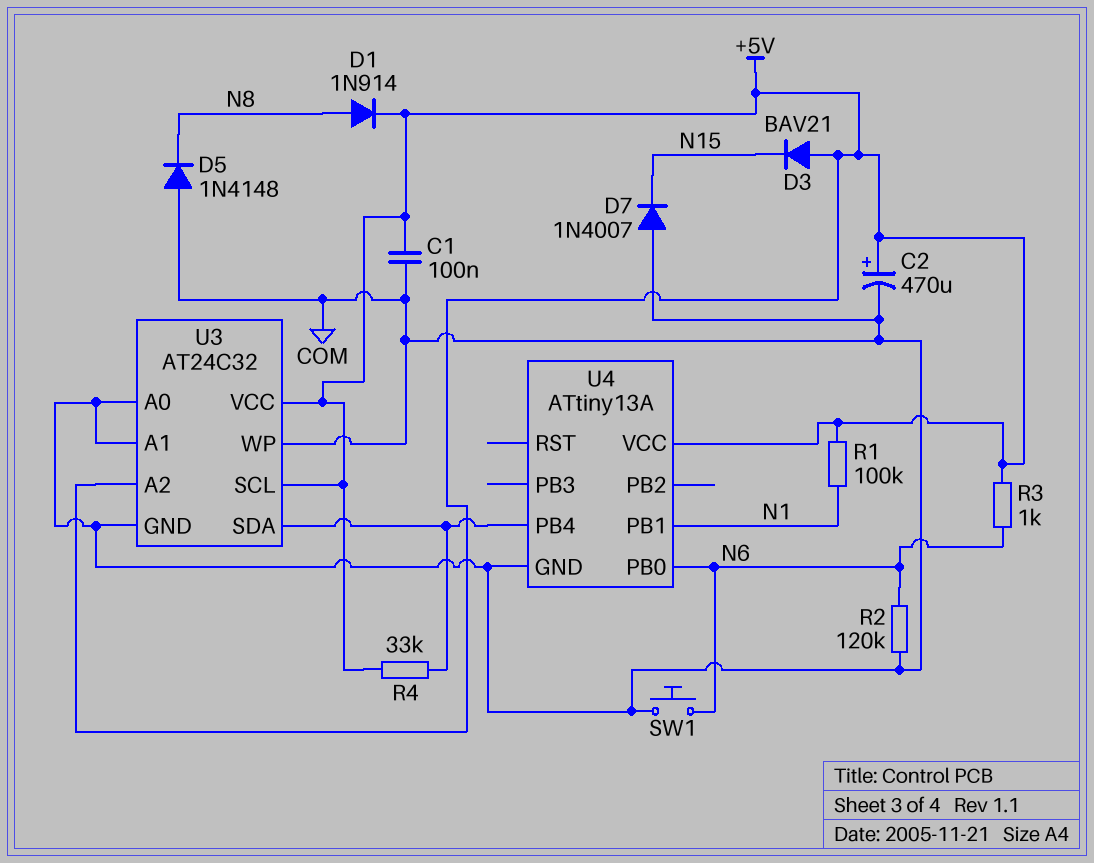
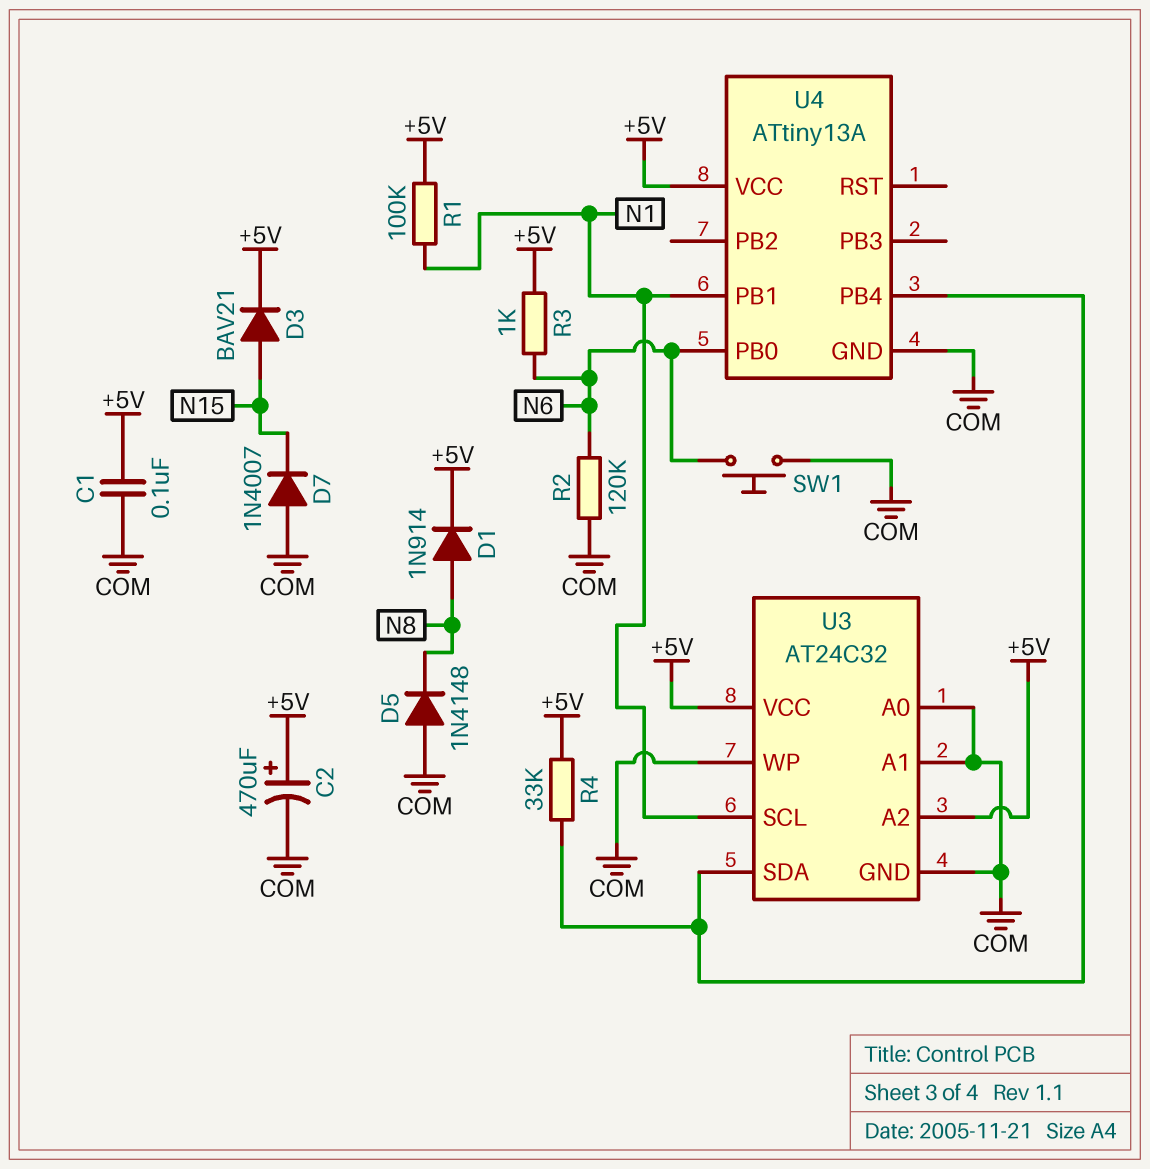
D3: diode BAV21 (A +5V, K N15) -> diode BAV21 (A N15, K +5V)
U3 pin SCL: +5V -> N1

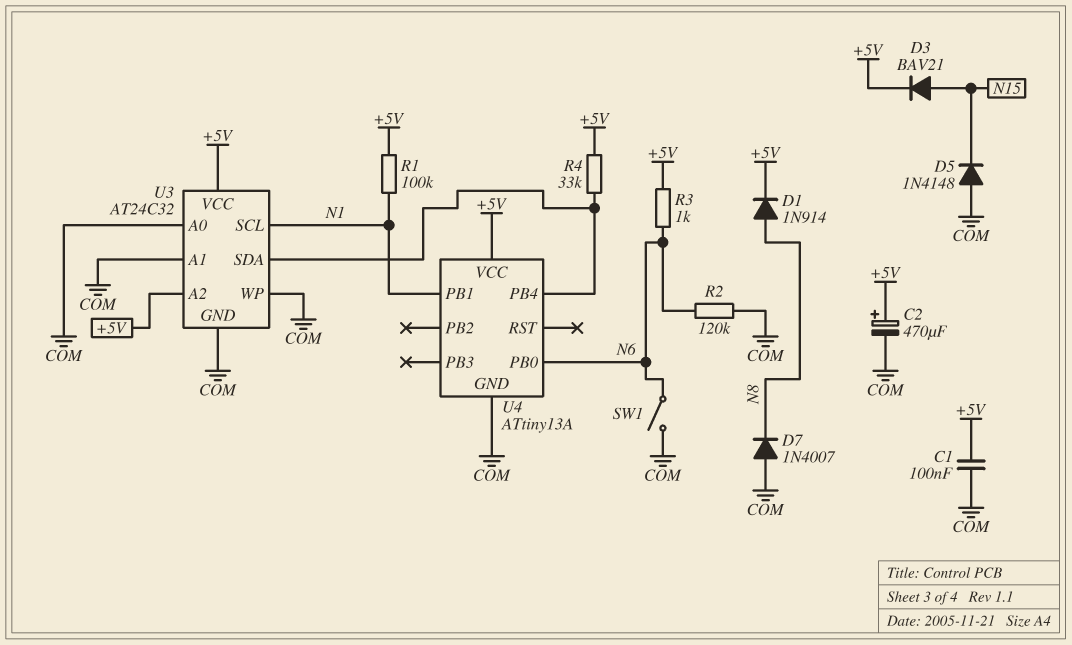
D5: diode 1N4148 (A COM, K N8) -> diode 1N4148 (A COM, K N15)
D7: diode 1N4007 (A COM, K N15) -> diode 1N4007 (A COM, K N8)
SW1: button (COM, N6) -> switch (COM, N6)

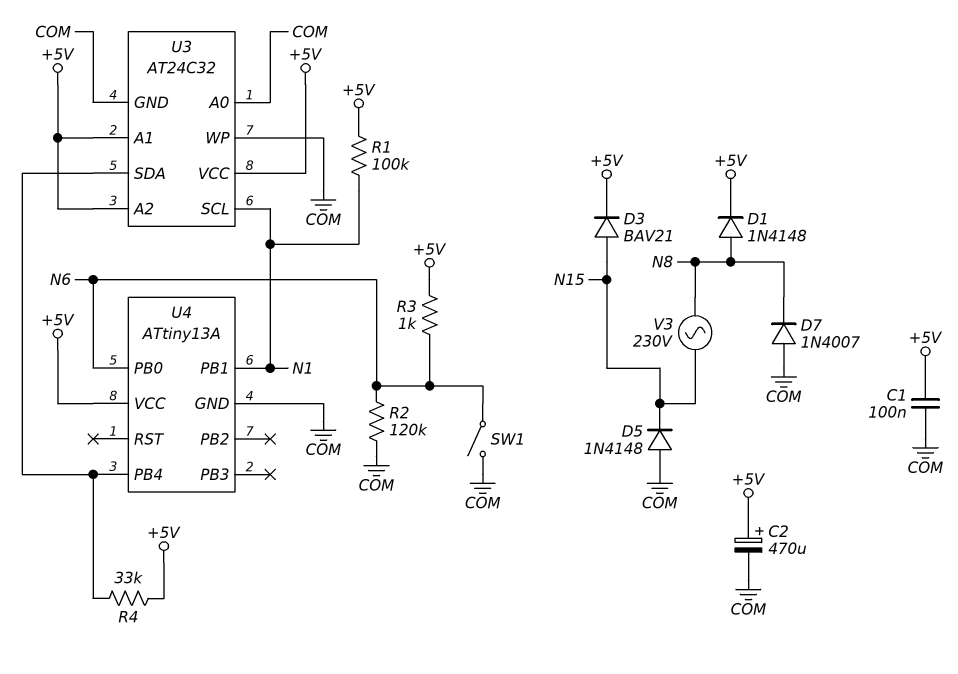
D1: diode 1N914 (A N8, K +5V) -> diode 1N4148 (A N8, K +5V)
U3 pin A1: COM -> +5V
V3: none -> AC 230V (N8, N15)

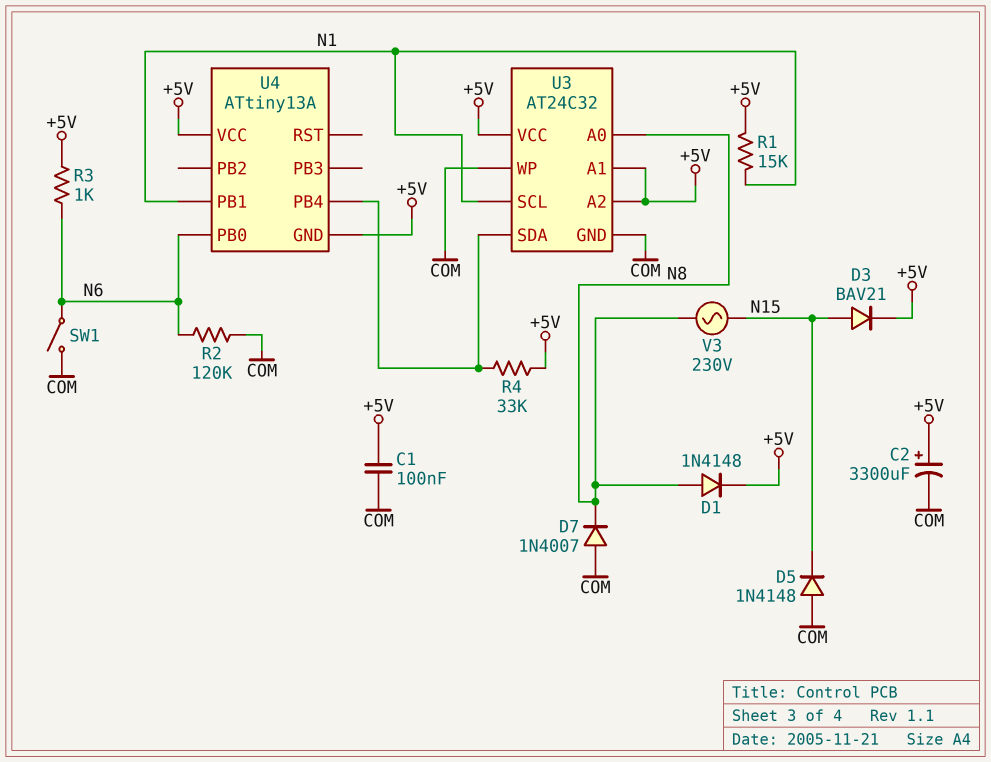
C2: 470uF (plus +5V, minus COM) -> 3300uF (plus +5V, minus COM)
R1: 100k (+5V, N1) -> 15k (+5V, N1)
U3 pin A0: COM -> N8
U4 pin GND: COM -> +5V

